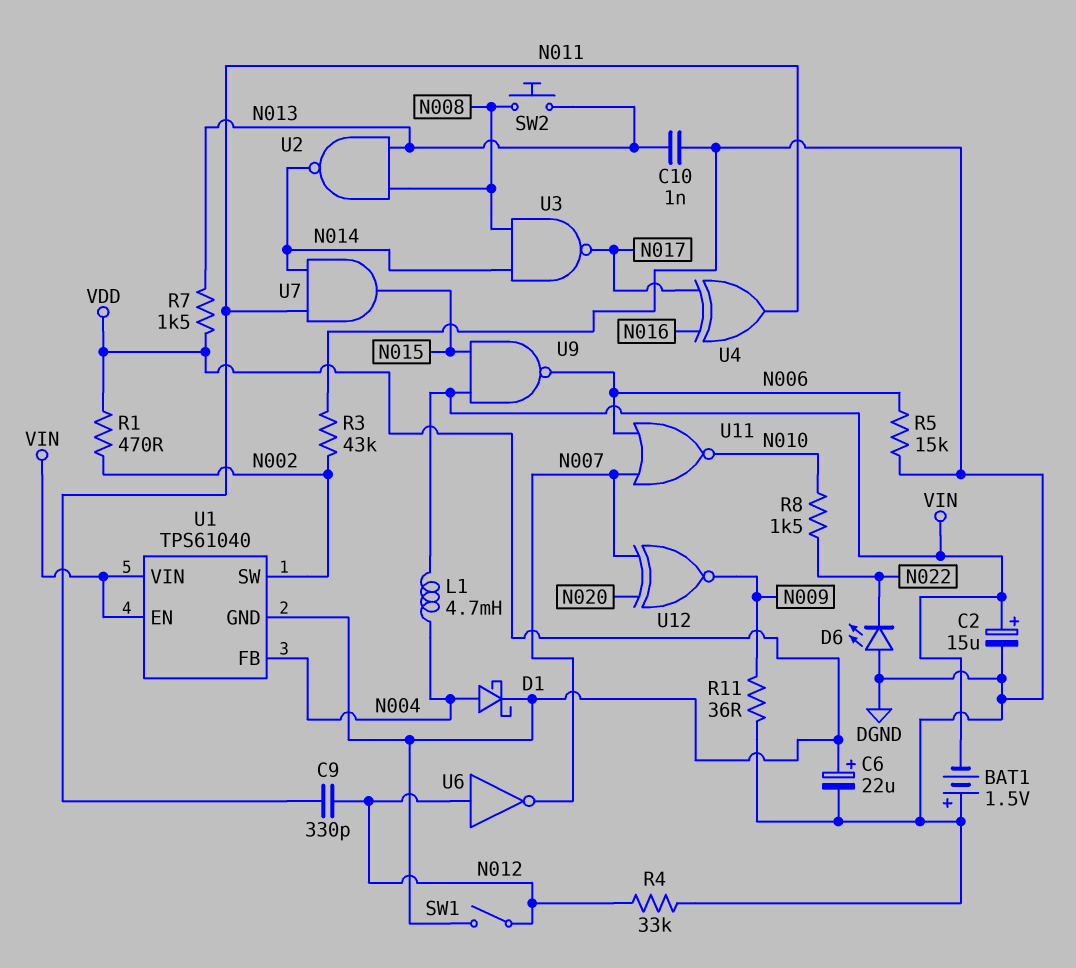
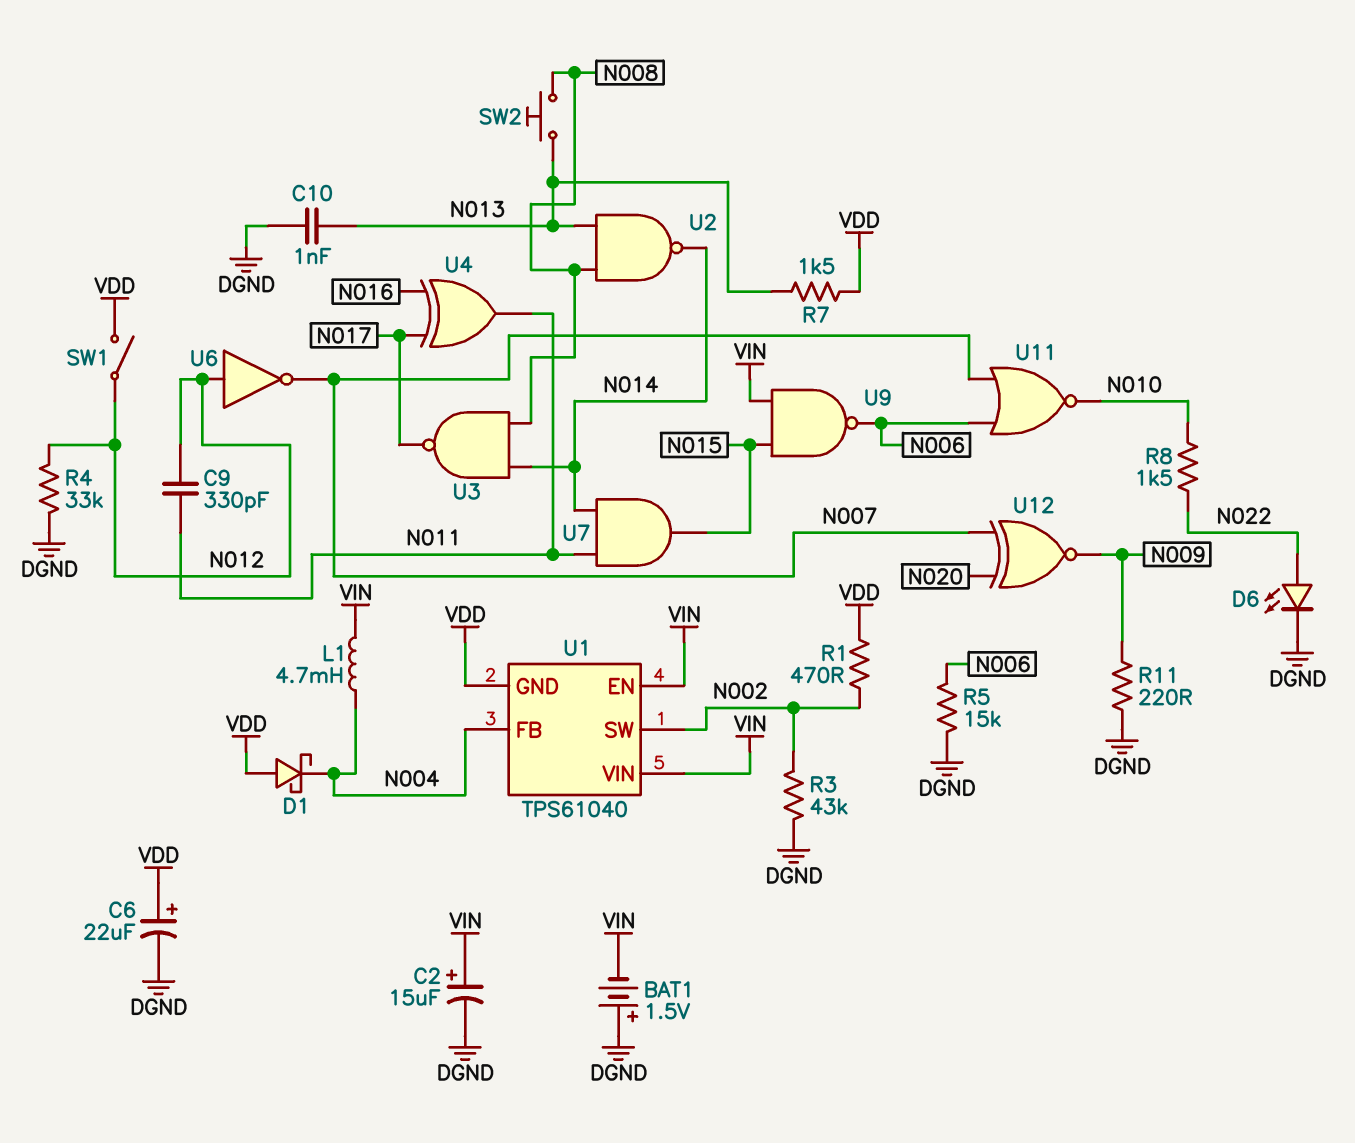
D1: schottky (A N004, K VDD) -> schottky (A VDD, K N004)
D6: LED (A DGND, K N022) -> LED (A N022, K DGND)
R11: 36 (DGND, N009) -> 220 (DGND, N009)

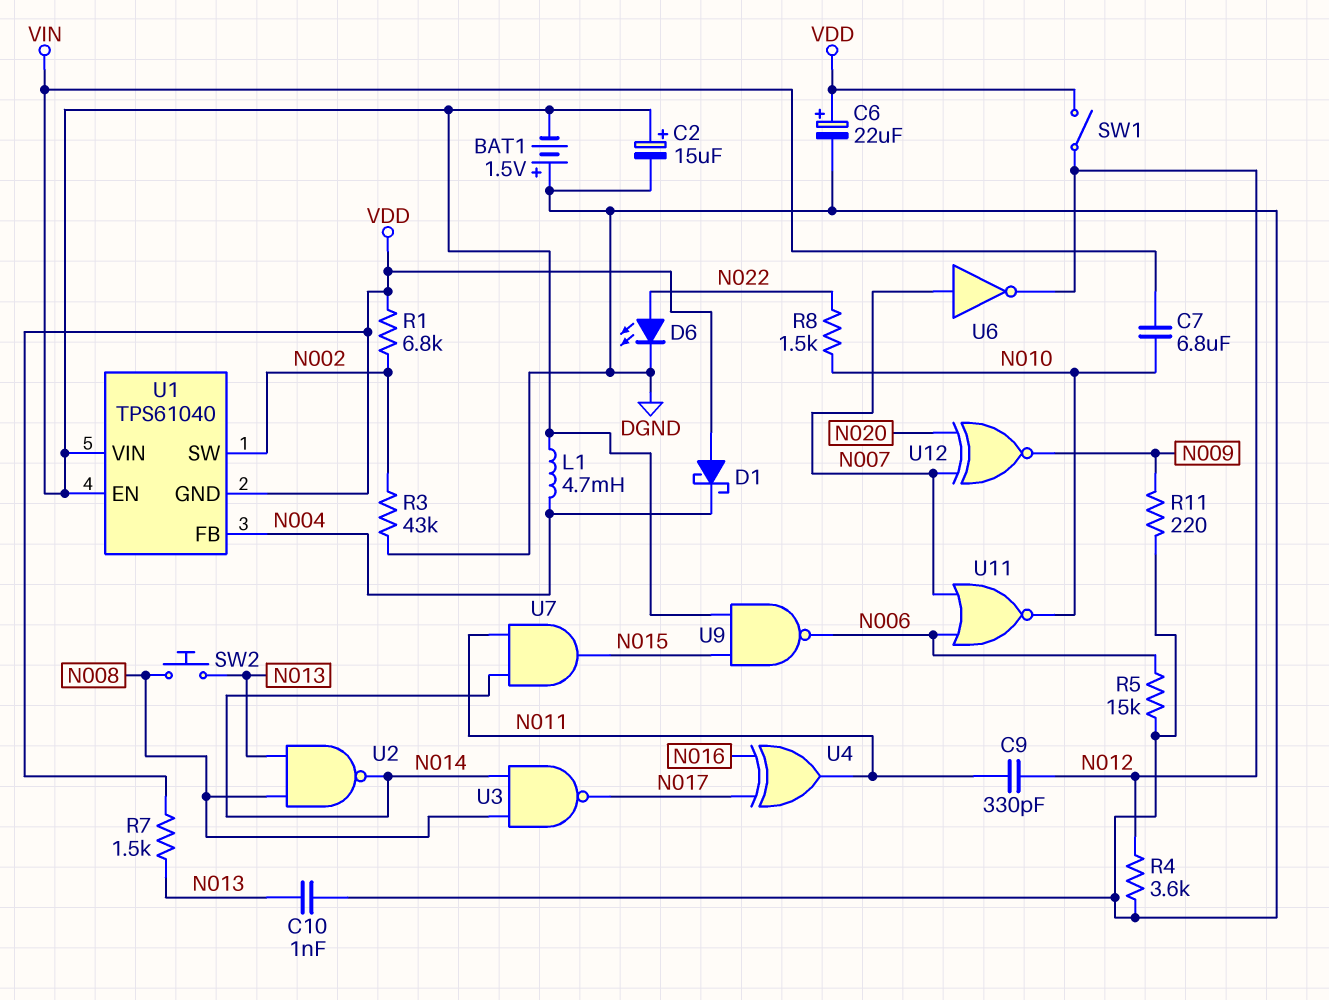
C7: none -> 6.8uF (N010, VIN)
R1: 470 (N002, VDD) -> 6.8k (N002, VDD)
R4: 33k (DGND, N012) -> 3.6k (DGND, N012)
U6: NOT (in N012, out N007) -> NOT (in N007, out N012)

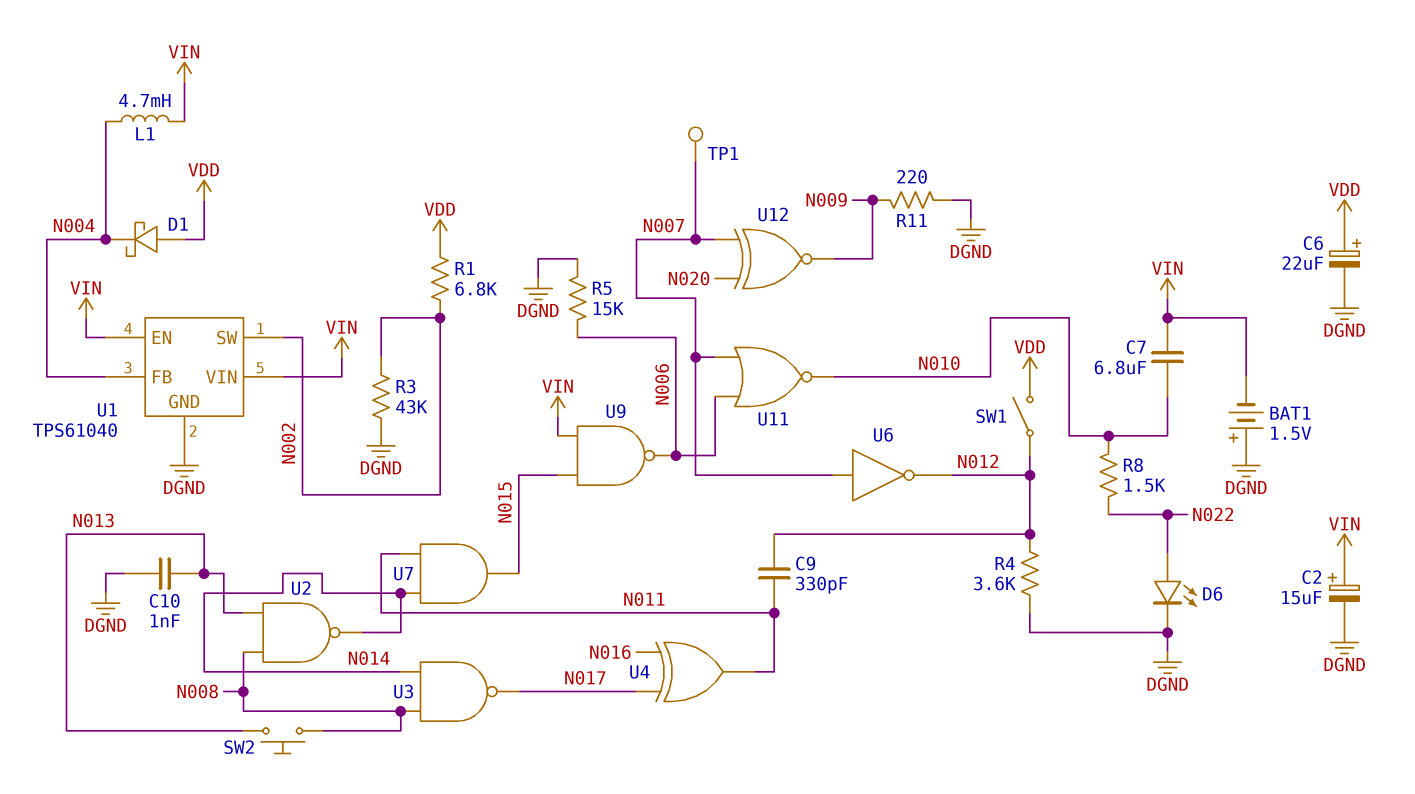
R7: 1.5k (N013, VDD) -> none
TP1: none -> test point (N007)
U1 pin GND: VDD -> DGND

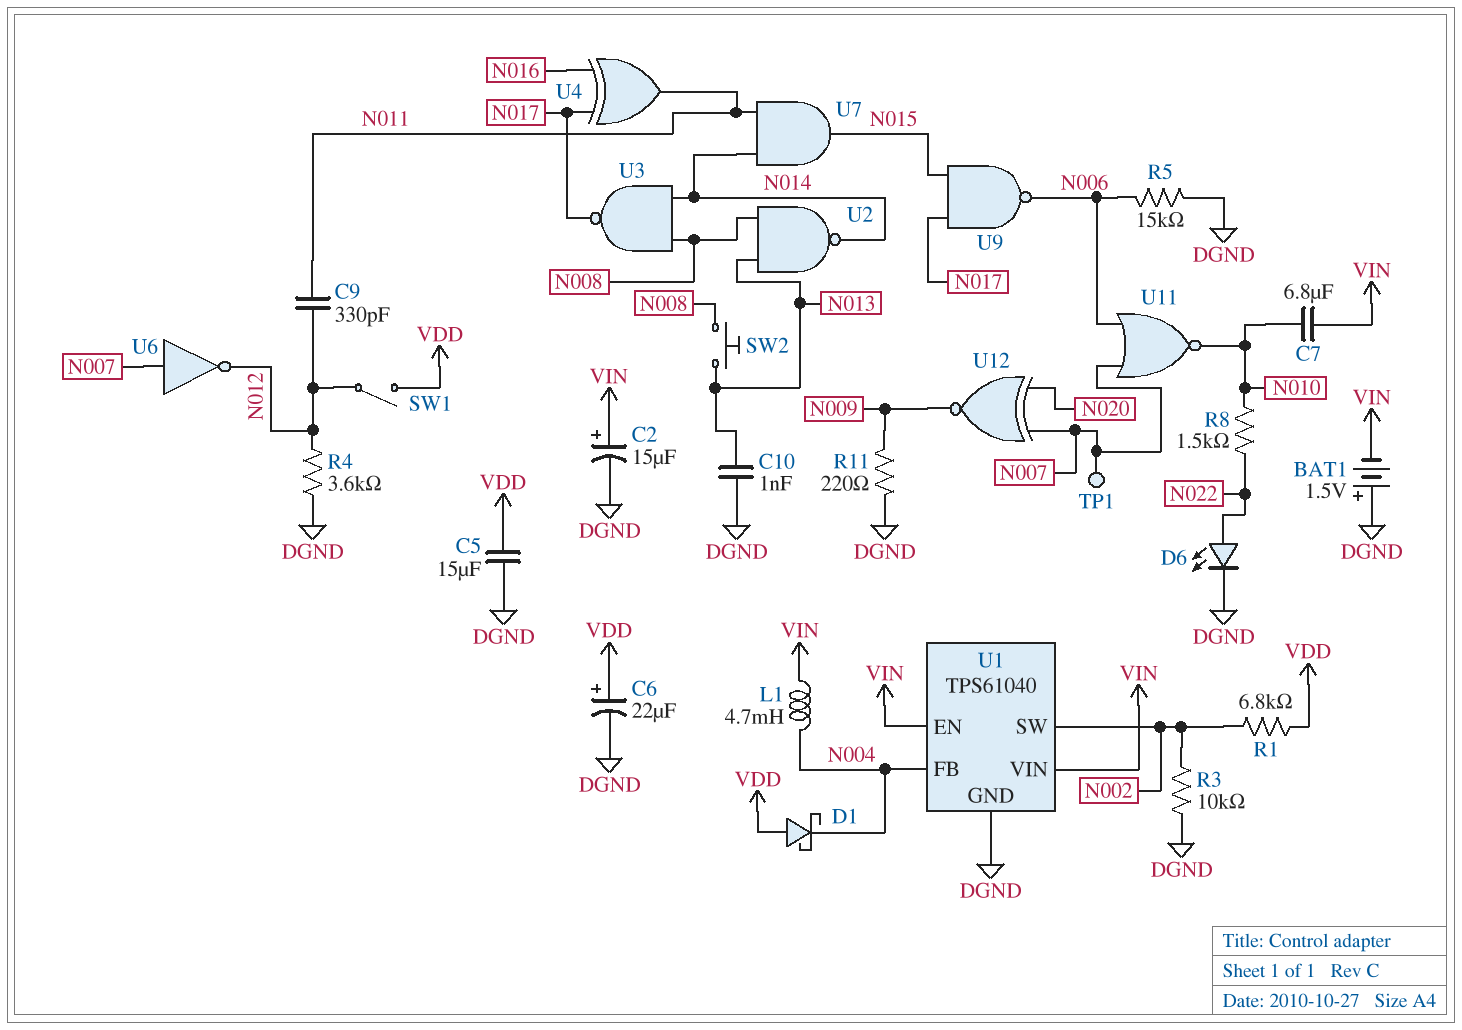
C5: none -> 15uF (DGND, VDD)
R3: 43k (DGND, N002) -> 10k (DGND, N002)
U9: NAND (in N015, in VIN, out N006) -> NAND (in N015, in N017, out N006)

